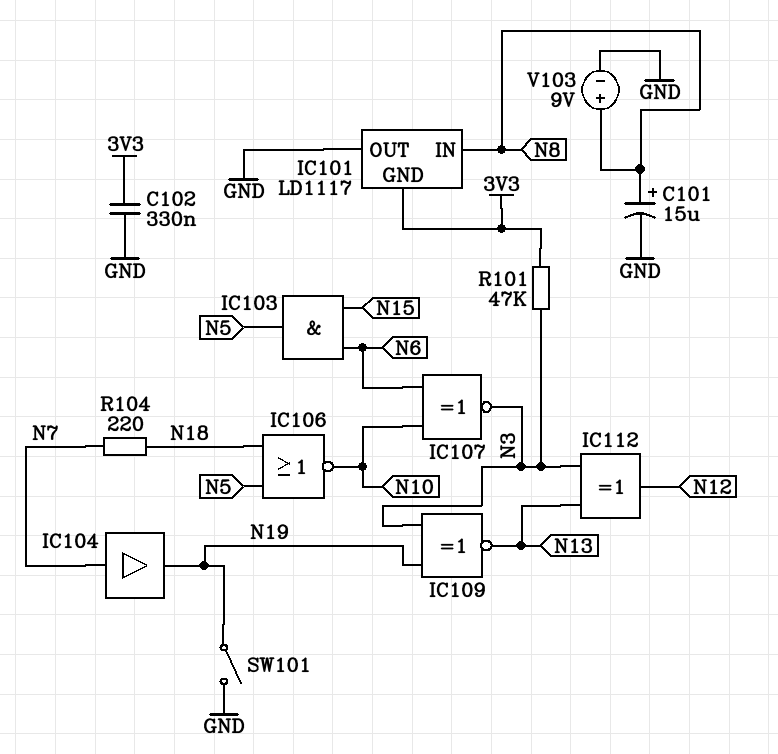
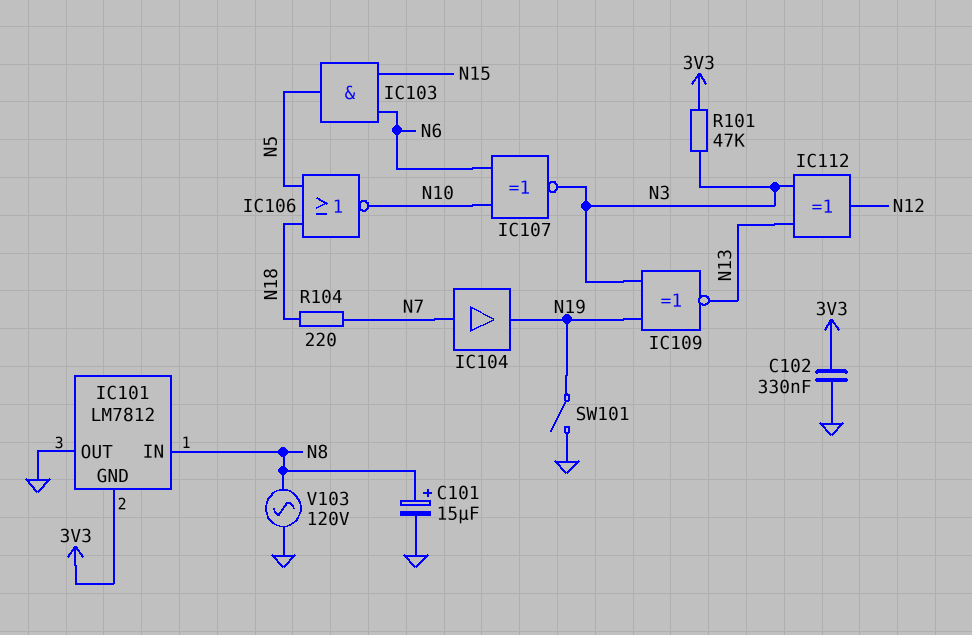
IC101: LD1117 -> LM7812
V103: 9V (plus N8, minus GND) -> AC 120V (GND, N8)

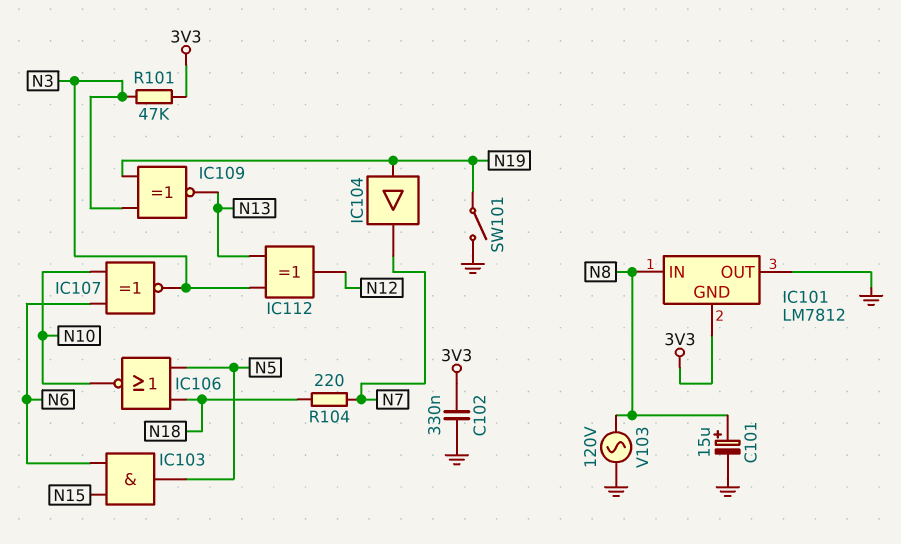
IC104: buffer (in N7, out N19) -> buffer (in N19, out N7)

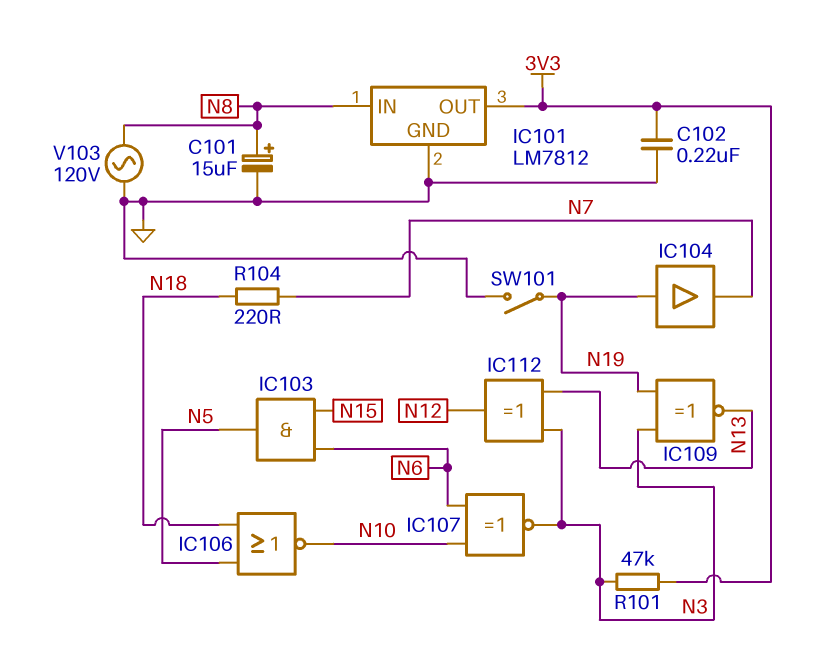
C102: 330nF (3V3, GND) -> 220nF (3V3, GND)
IC101 pin GND: 3V3 -> GND
IC101 pin OUT: GND -> 3V3

